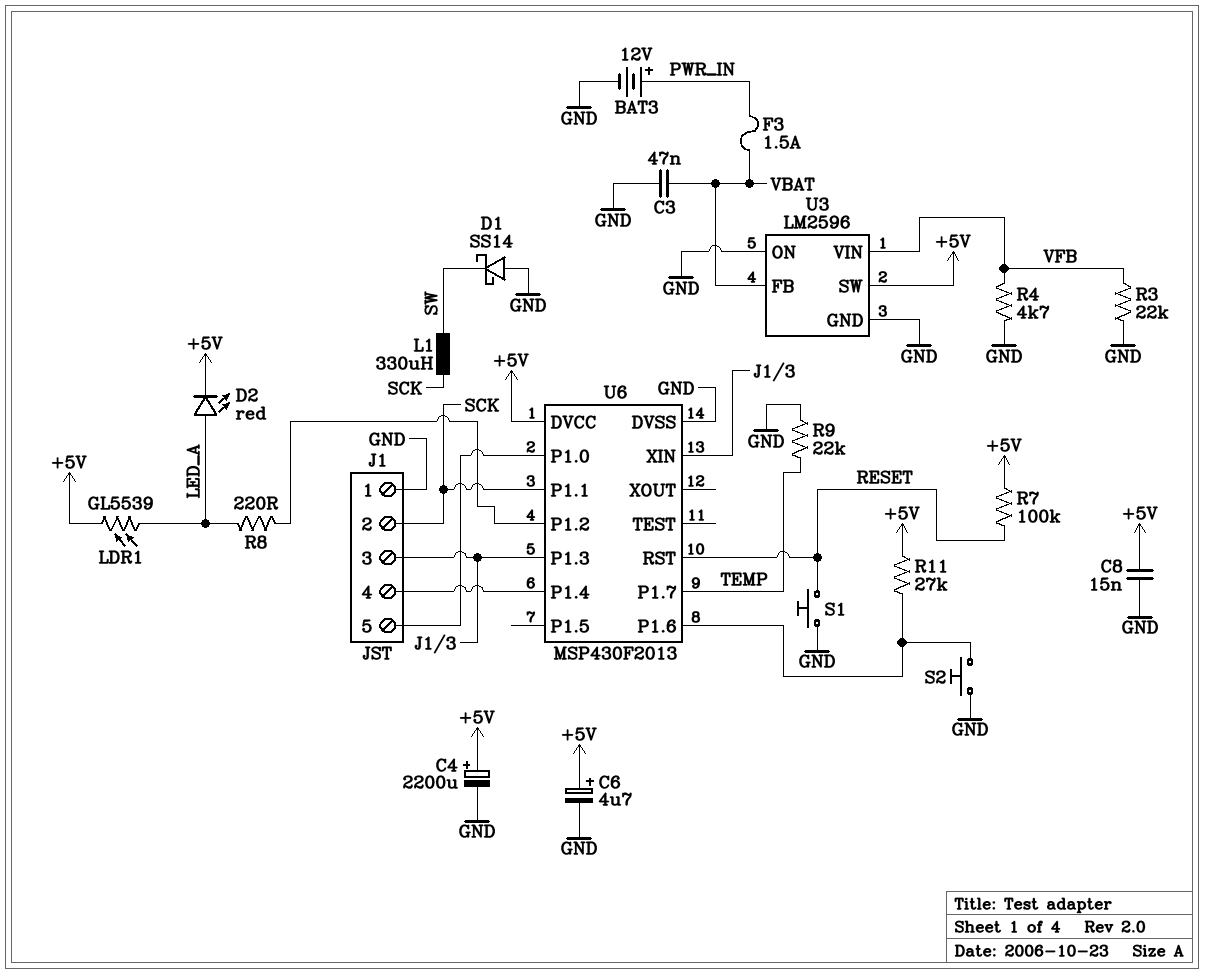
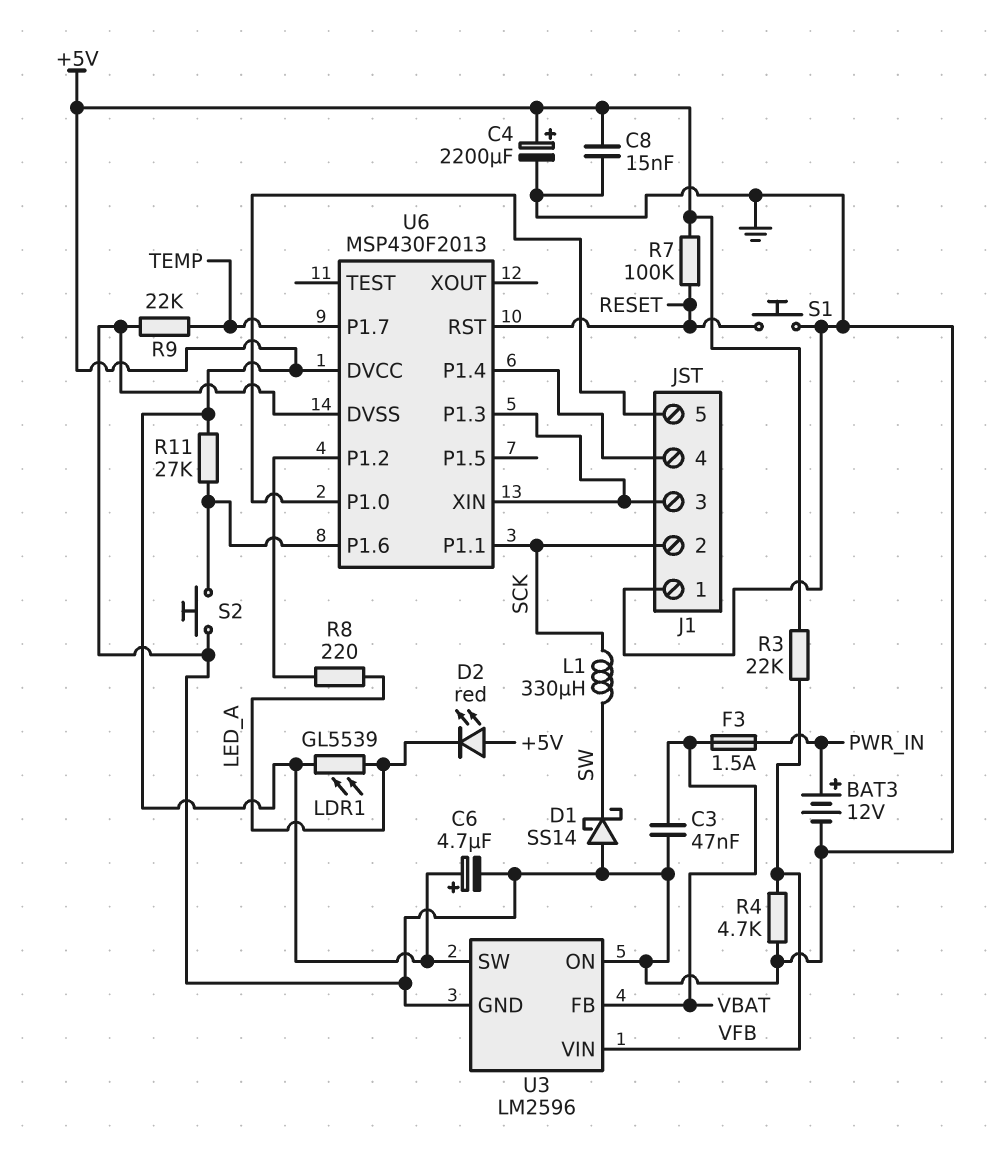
D2: LED red (A LED_A, K +5V) -> LED red (A +5V, K LED_A)
R3: 22k (GND, VFB) -> 22k (+5V, VFB)

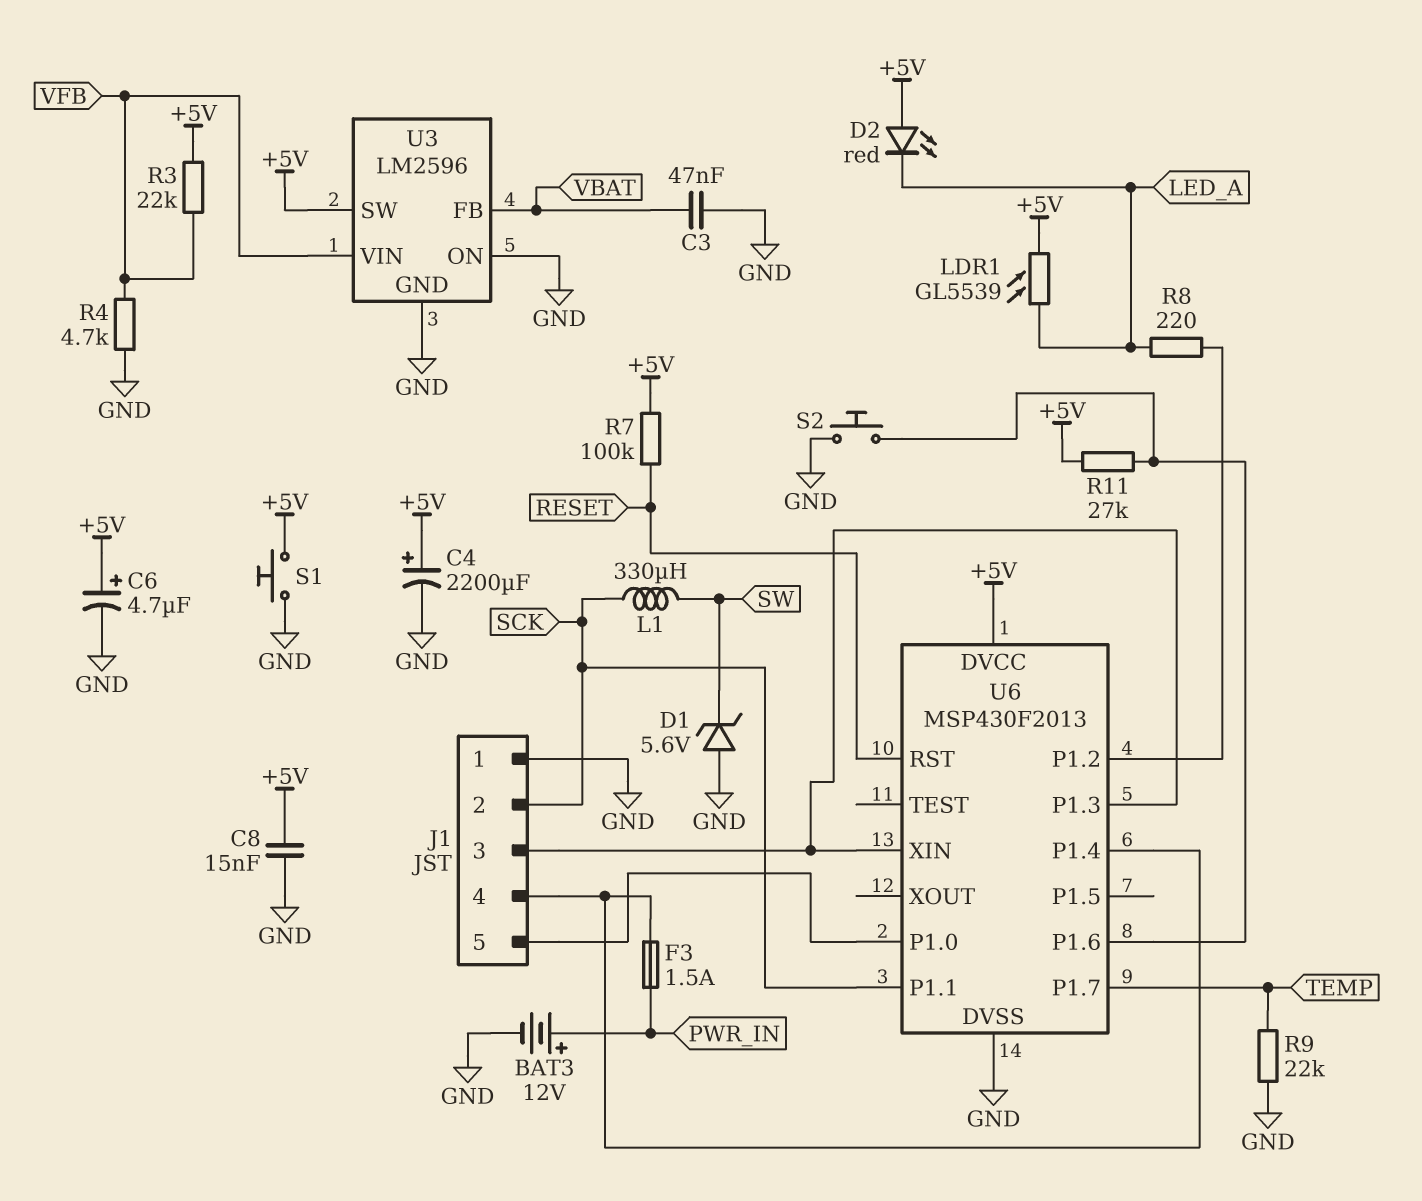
D1: schottky SS14 (A GND, K SW) -> zener 5.6V (A GND, K SW)
F3: 1.5A (PWR_IN, VBAT) -> 1.5A (J1/4, PWR_IN)
S1: button (GND, RESET) -> button (+5V, GND)

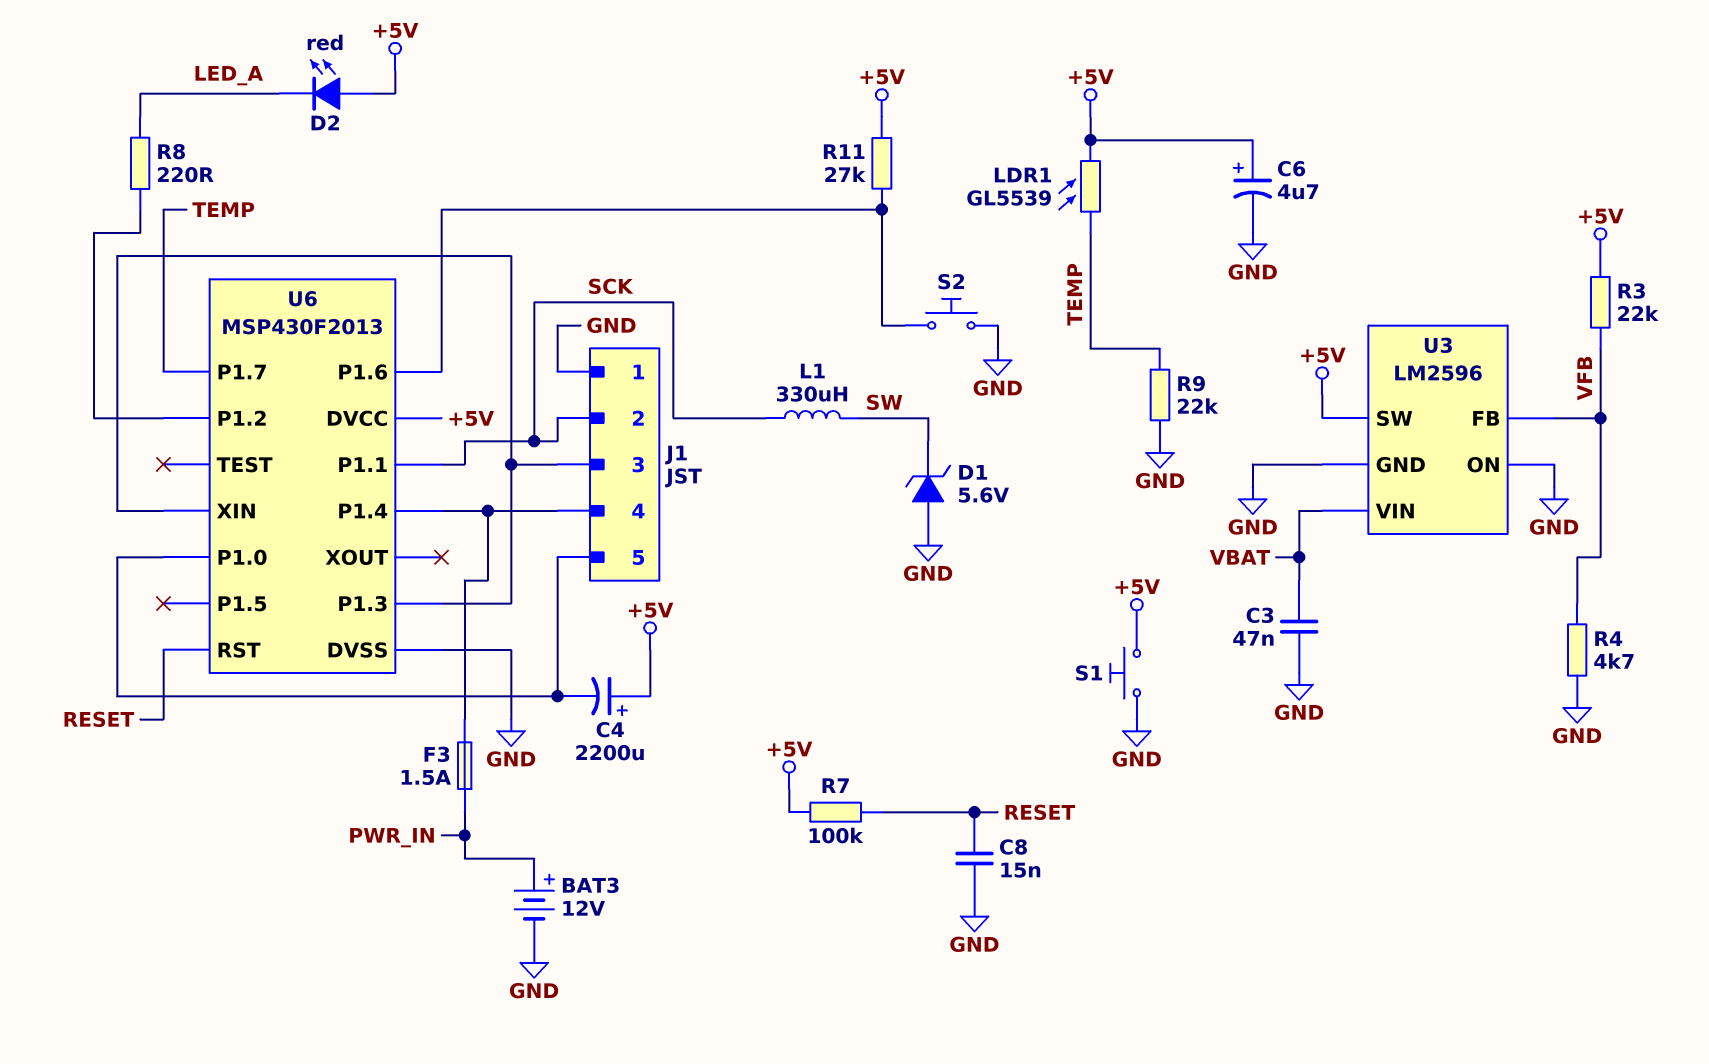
C4: 2200uF (plus +5V, minus GND) -> 2200uF (plus +5V, minus J1/5)
C8: 15nF (+5V, GND) -> 15nF (GND, RESET)
LDR1: GL5539 (+5V, LED_A) -> GL5539 (+5V, TEMP)
U3 pin FB: VBAT -> VFB
U3 pin VIN: VFB -> VBAT

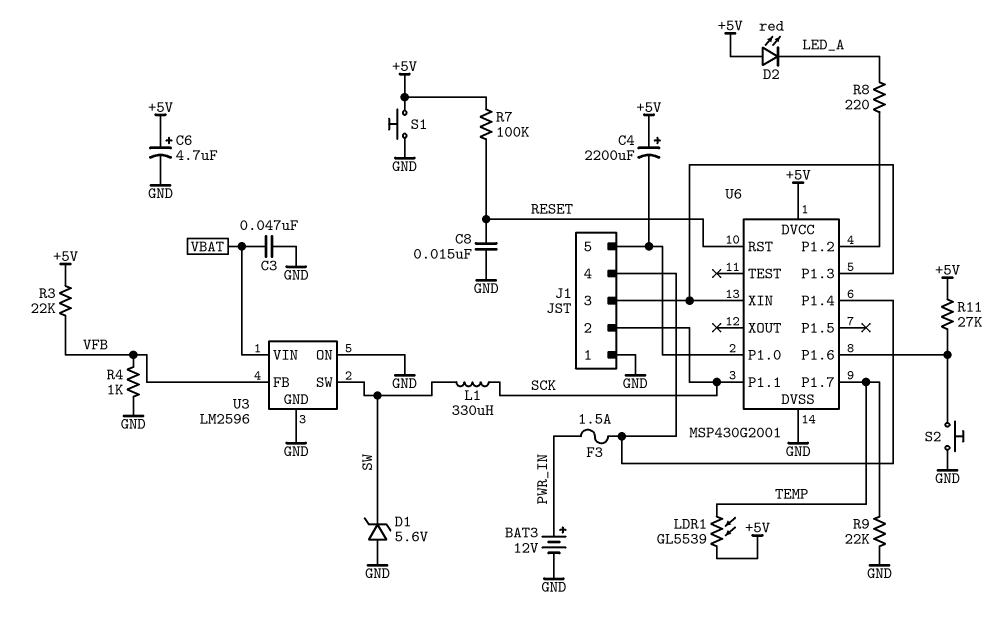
R4: 4.7k (GND, VFB) -> 1k (GND, VFB)
U3 pin SW: +5V -> SW
U6: MSP430F2013 -> MSP430G2001

